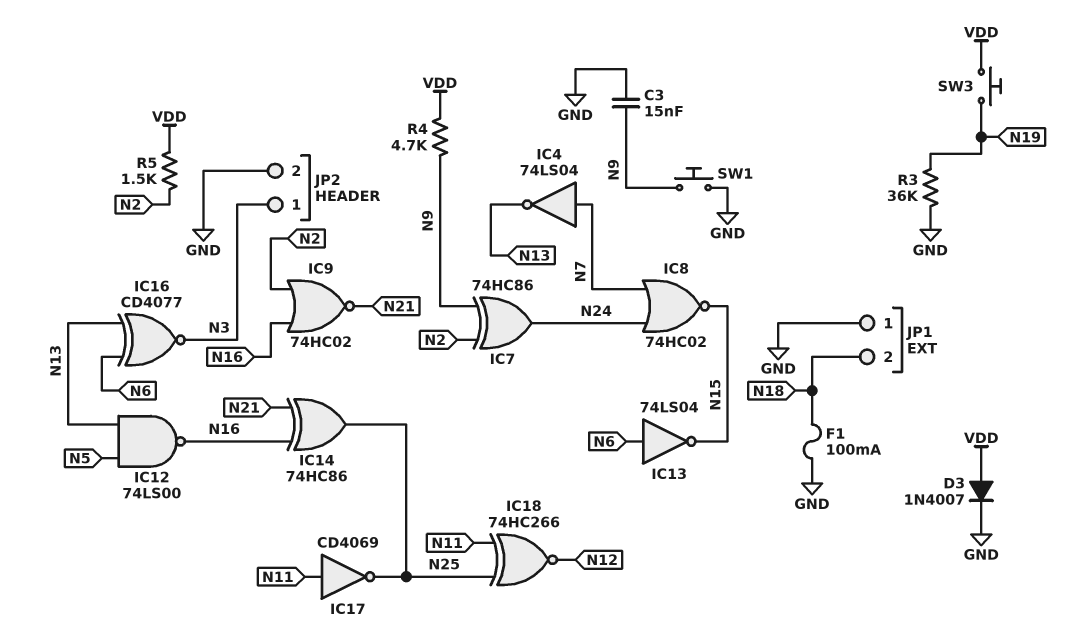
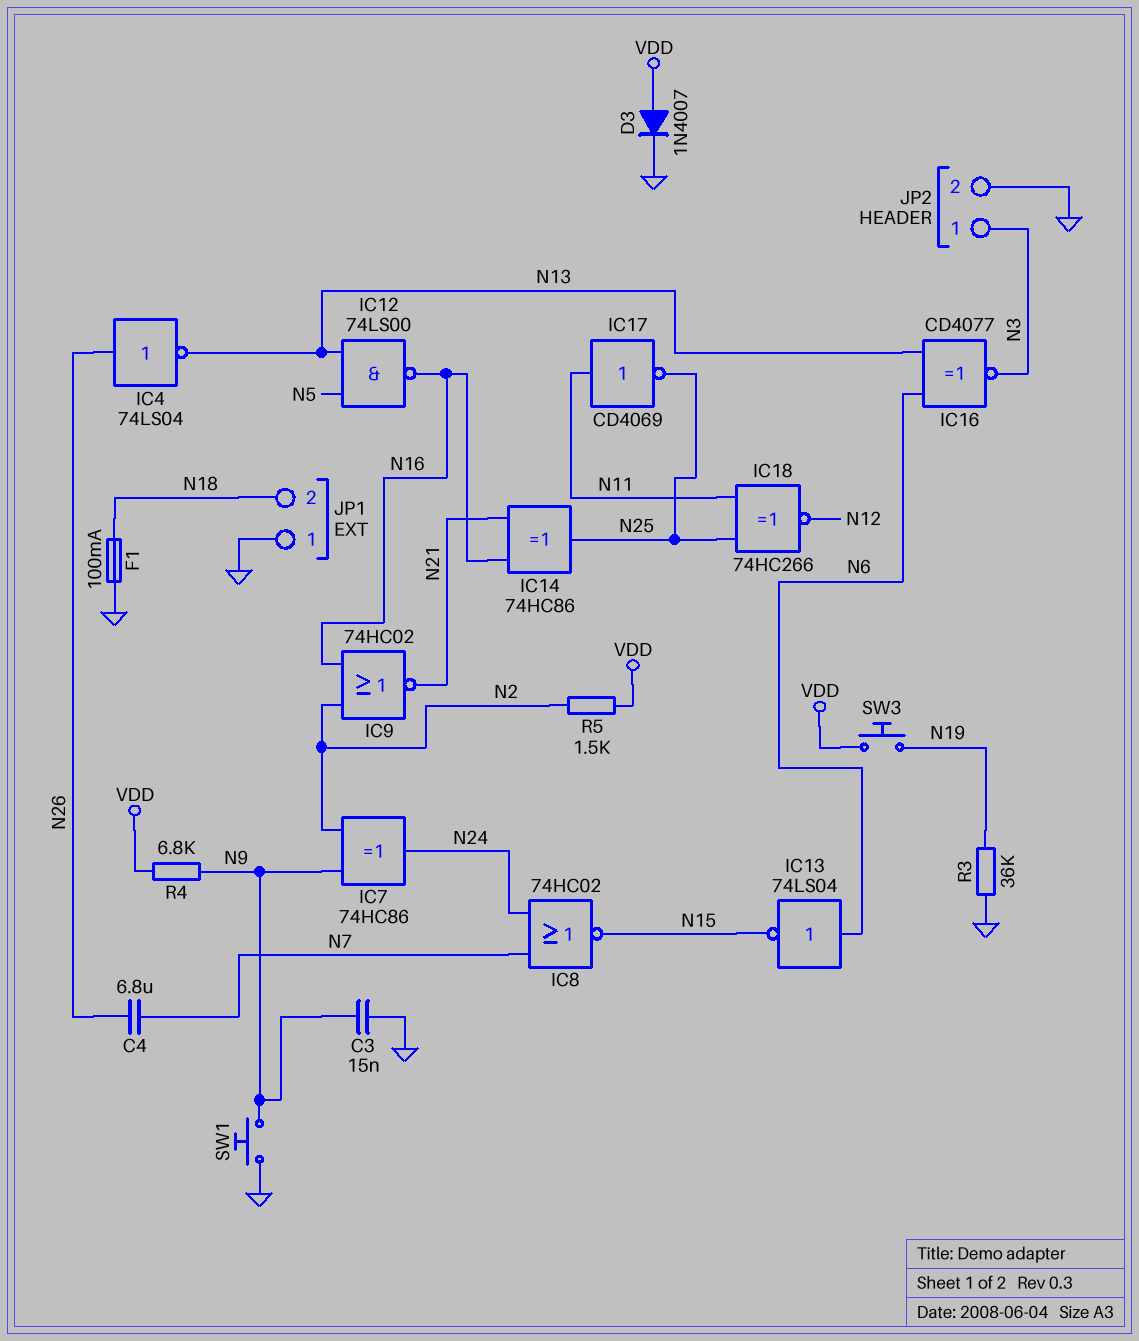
C4: none -> 6.8uF (N7, N26)
IC4: NOT 74LS04 (in N7, out N13) -> NOT 74LS04 (in N26, out N13)
R4: 4.7k (N9, VDD) -> 6.8k (N9, VDD)

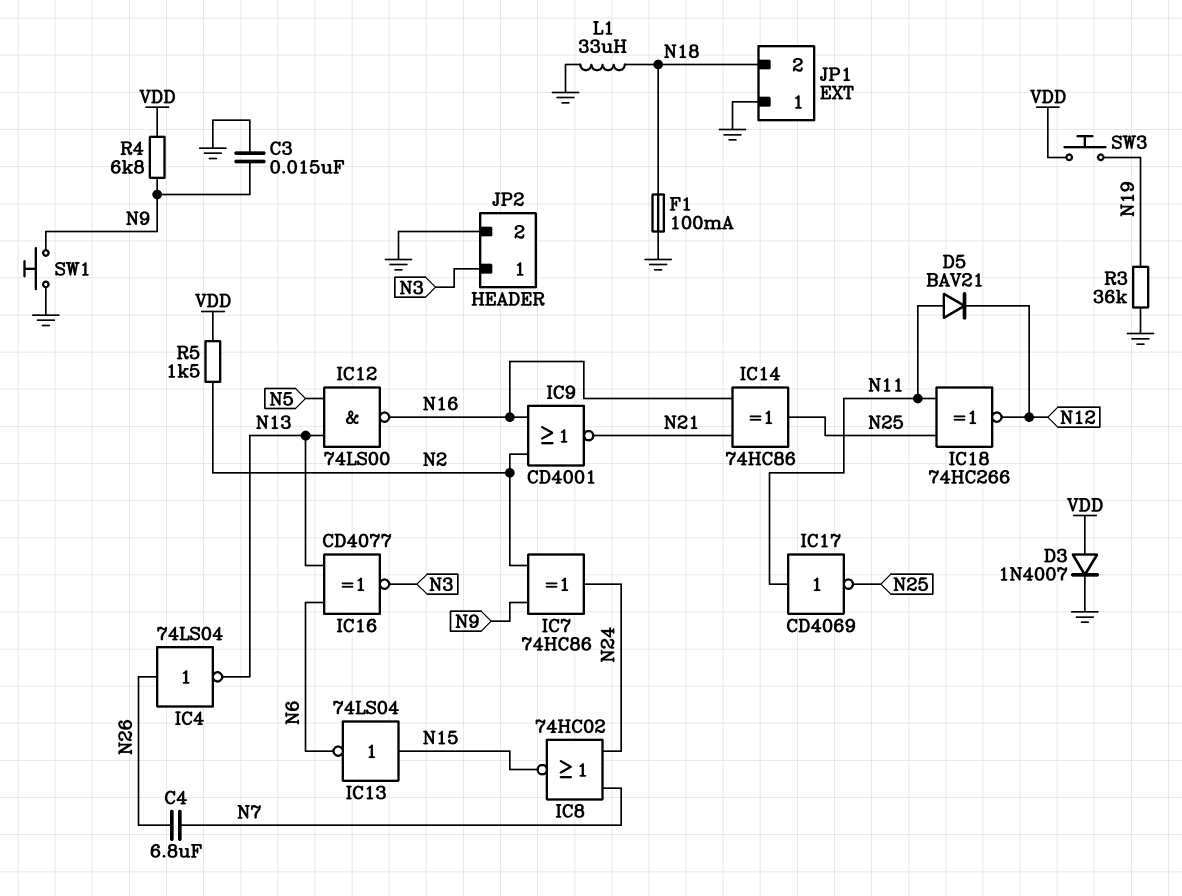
D5: none -> diode BAV21 (A N11, K N12)
IC9: NOR 74HC02 (in N2, in N16, out N21) -> NOR CD4001 (in N2, in N16, out N21)
IC13: NOT 74LS04 (in N6, out N15) -> NOT 74LS04 (in N15, out N6)
L1: none -> 33uH (GND, N18)

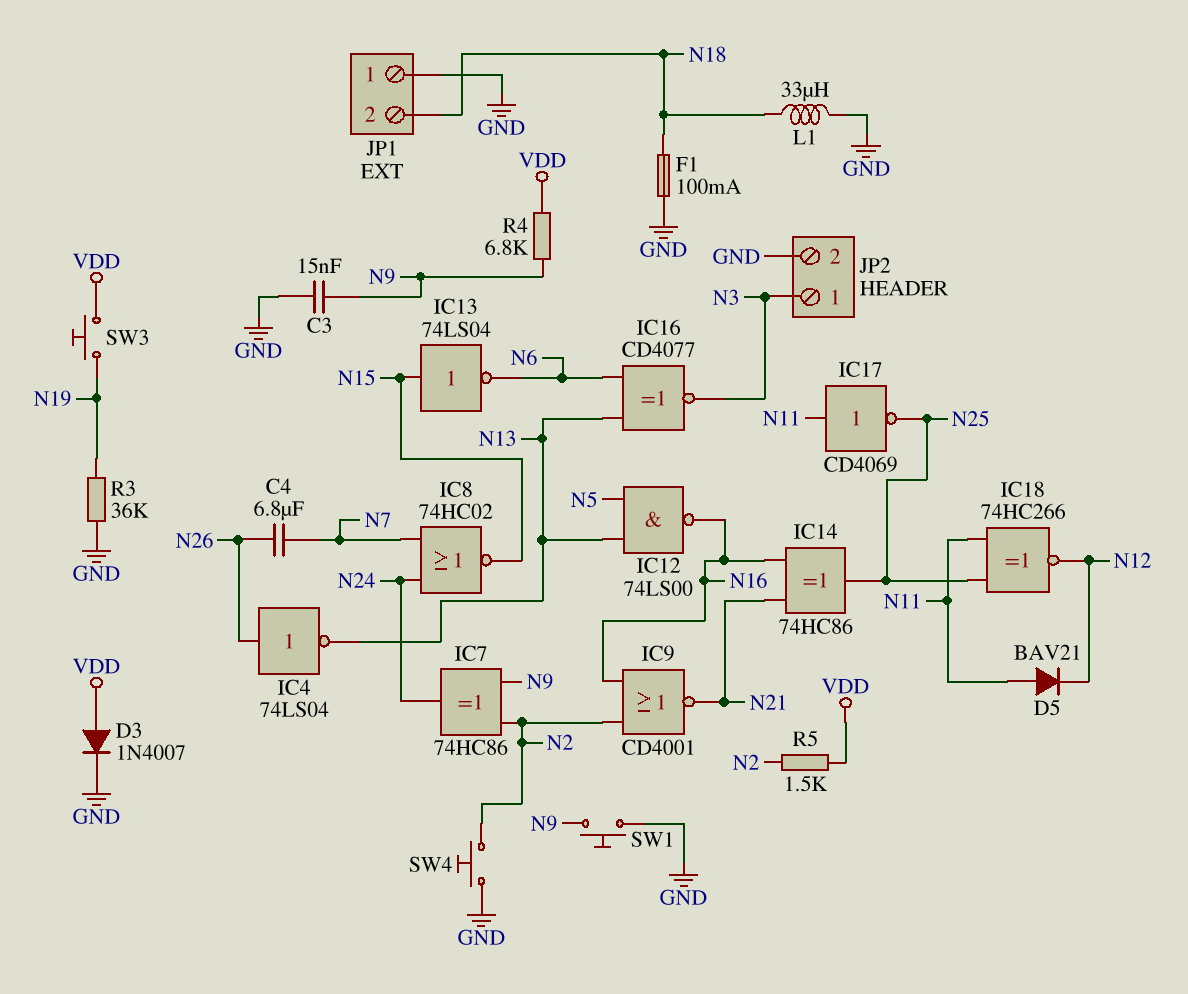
SW4: none -> button (GND, N2)

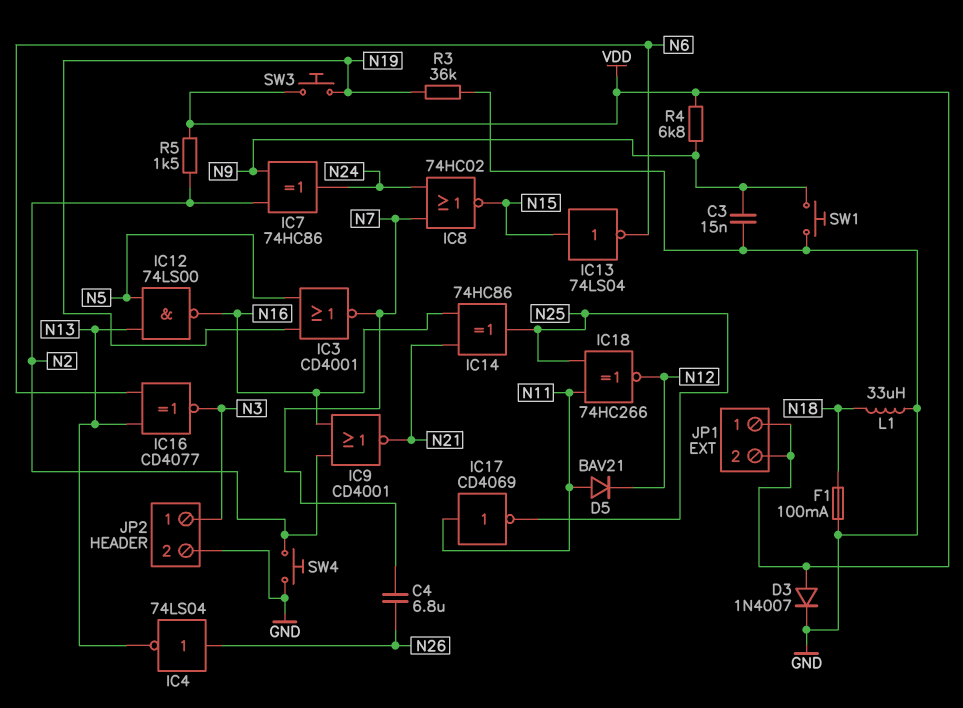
IC3: none -> NOR CD4001 (in N5, in N19, out N7)
JP1 pin 1: GND -> VDD
JP1 pin 2: N18 -> VDD

